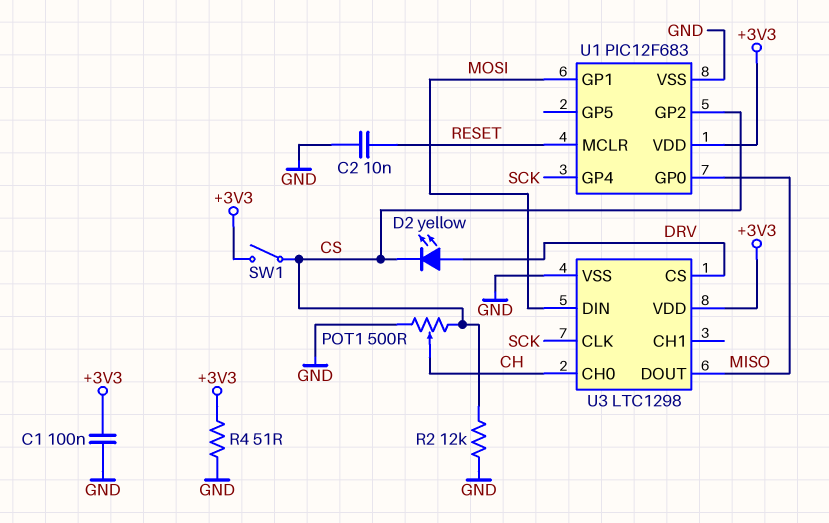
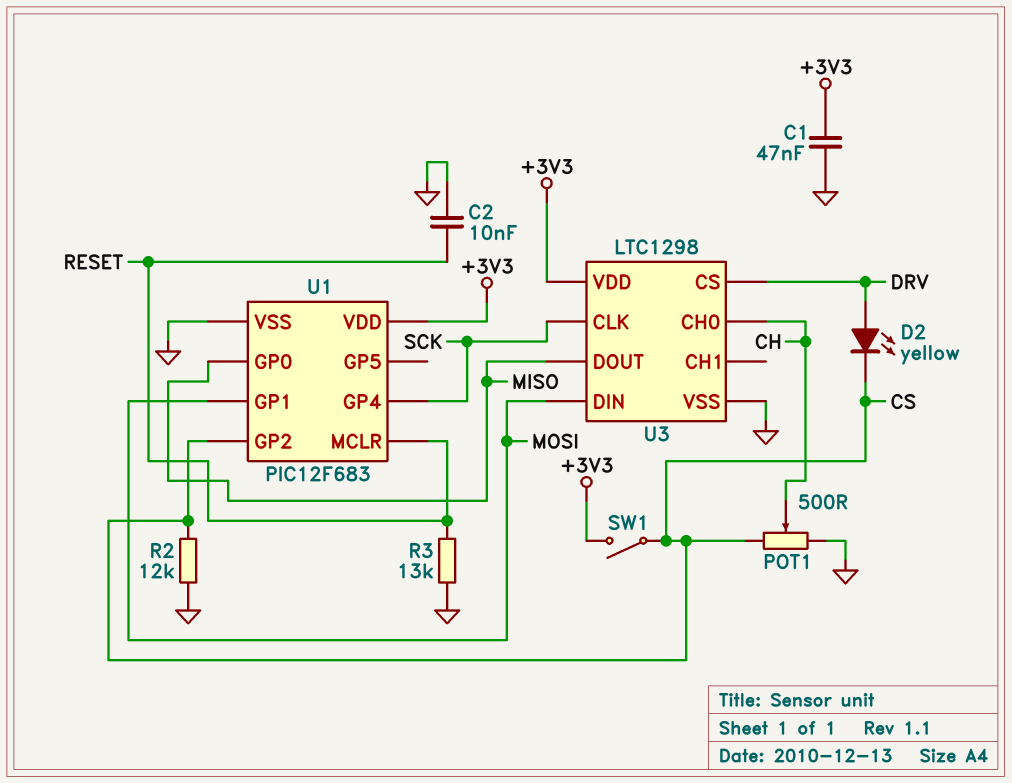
C1: 100nF (+3V3, GND) -> 47nF (+3V3, GND)
R3: none -> 13k (GND, RESET)
R4: 51 (+3V3, GND) -> none

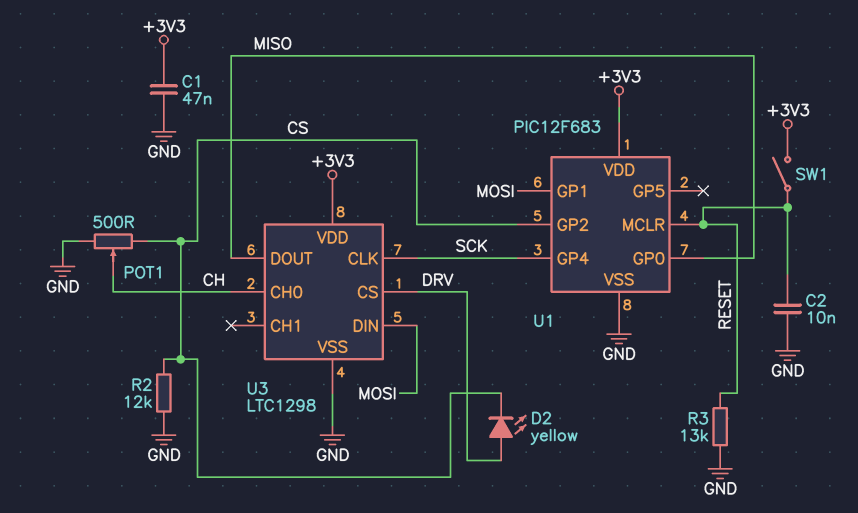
SW1: switch (+3V3, CS) -> switch (+3V3, RESET)

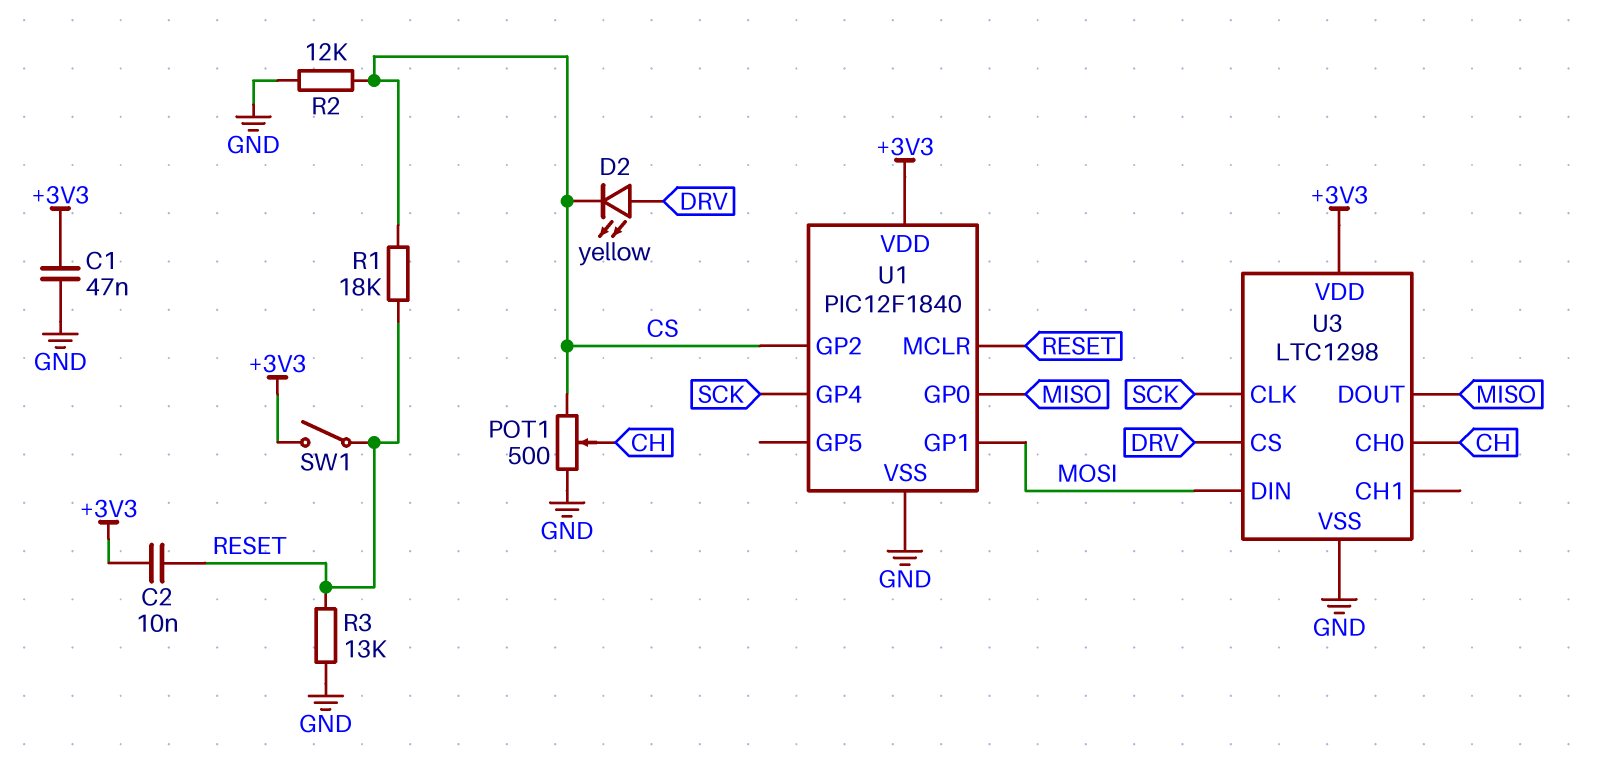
C2: 10nF (GND, RESET) -> 10nF (+3V3, RESET)
R1: none -> 18k (CS, RESET)
U1: PIC12F683 -> PIC12F1840

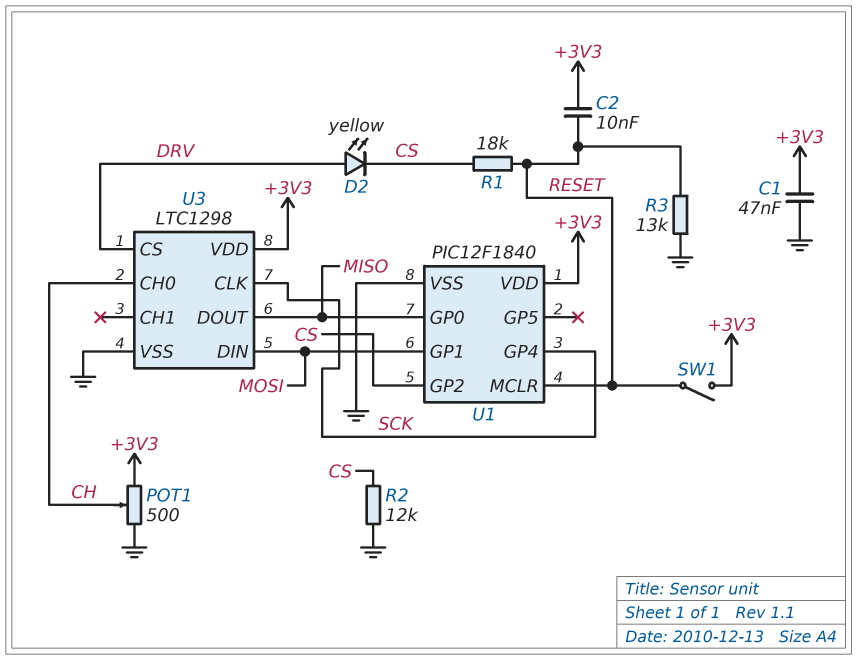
POT1: 500 (CS, GND, wiper CH) -> 500 (+3V3, GND, wiper CH)

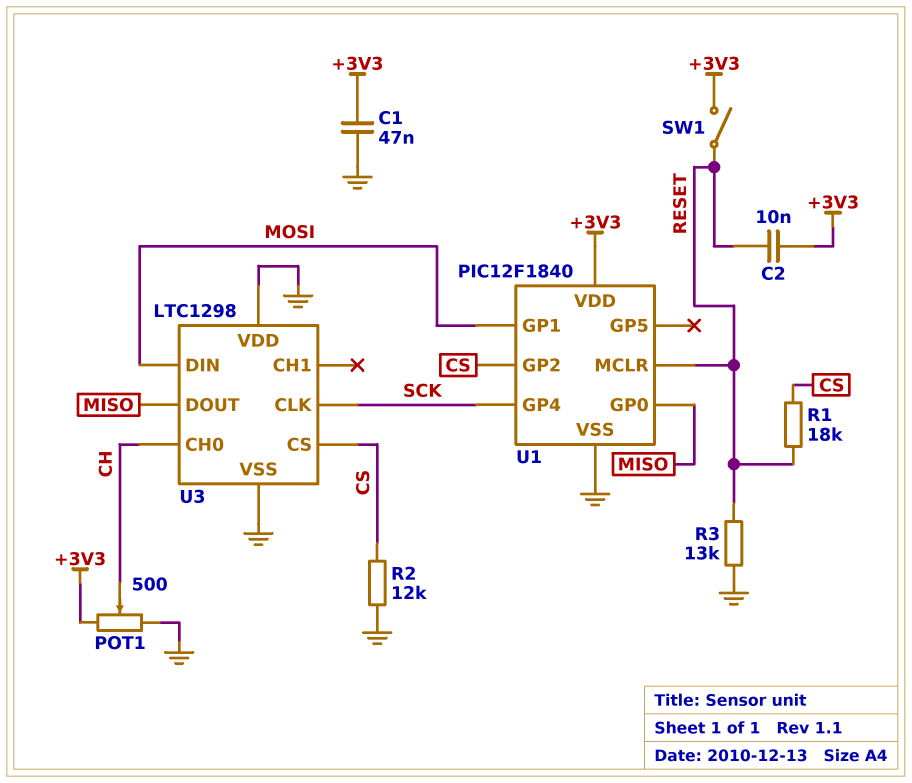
D2: LED yellow (A DRV, K CS) -> none
U3 pin CS: DRV -> CS
U3 pin VDD: +3V3 -> GND

